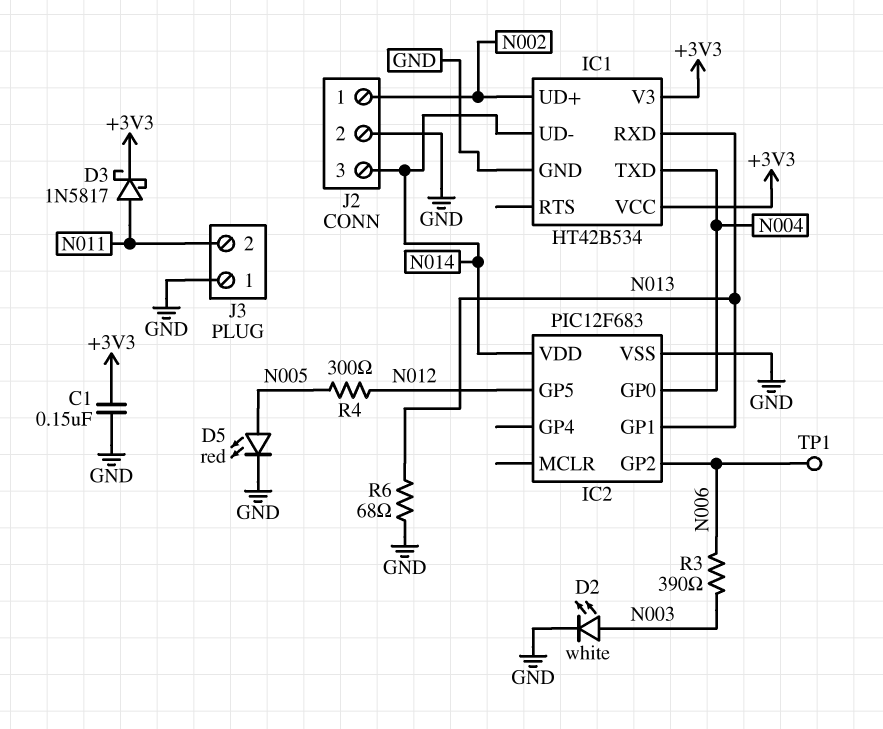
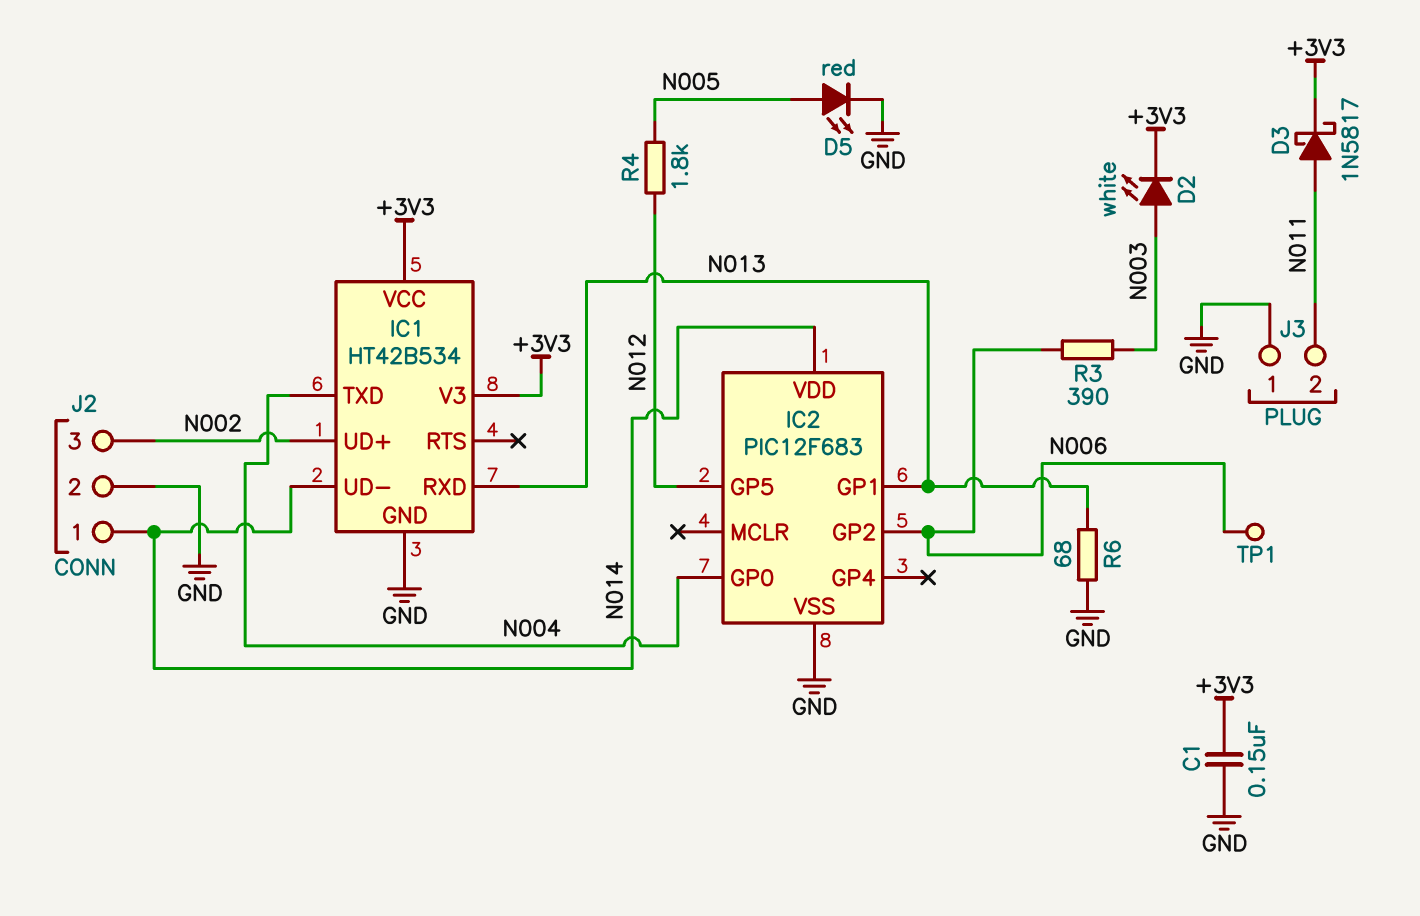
D2: LED white (A N003, K GND) -> LED white (A N003, K +3V3)
J2 pin 1: N002 -> N014
J2 pin 3: N014 -> N002
R4: 300 (N005, N012) -> 1.8k (N005, N012)

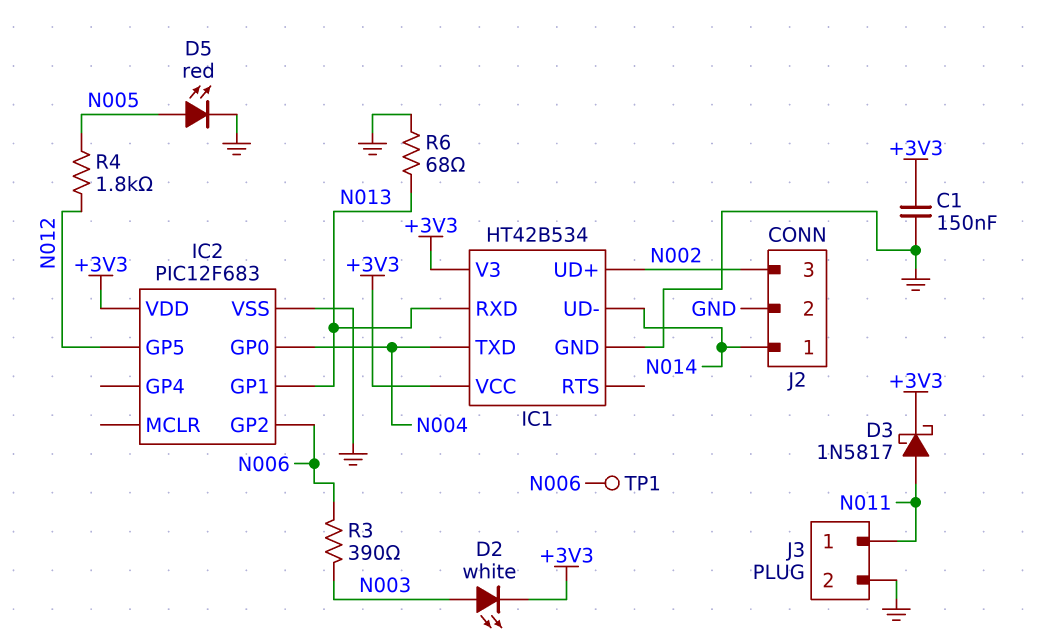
IC2 pin VDD: N014 -> +3V3
J3 pin 1: GND -> N011
J3 pin 2: N011 -> GND

